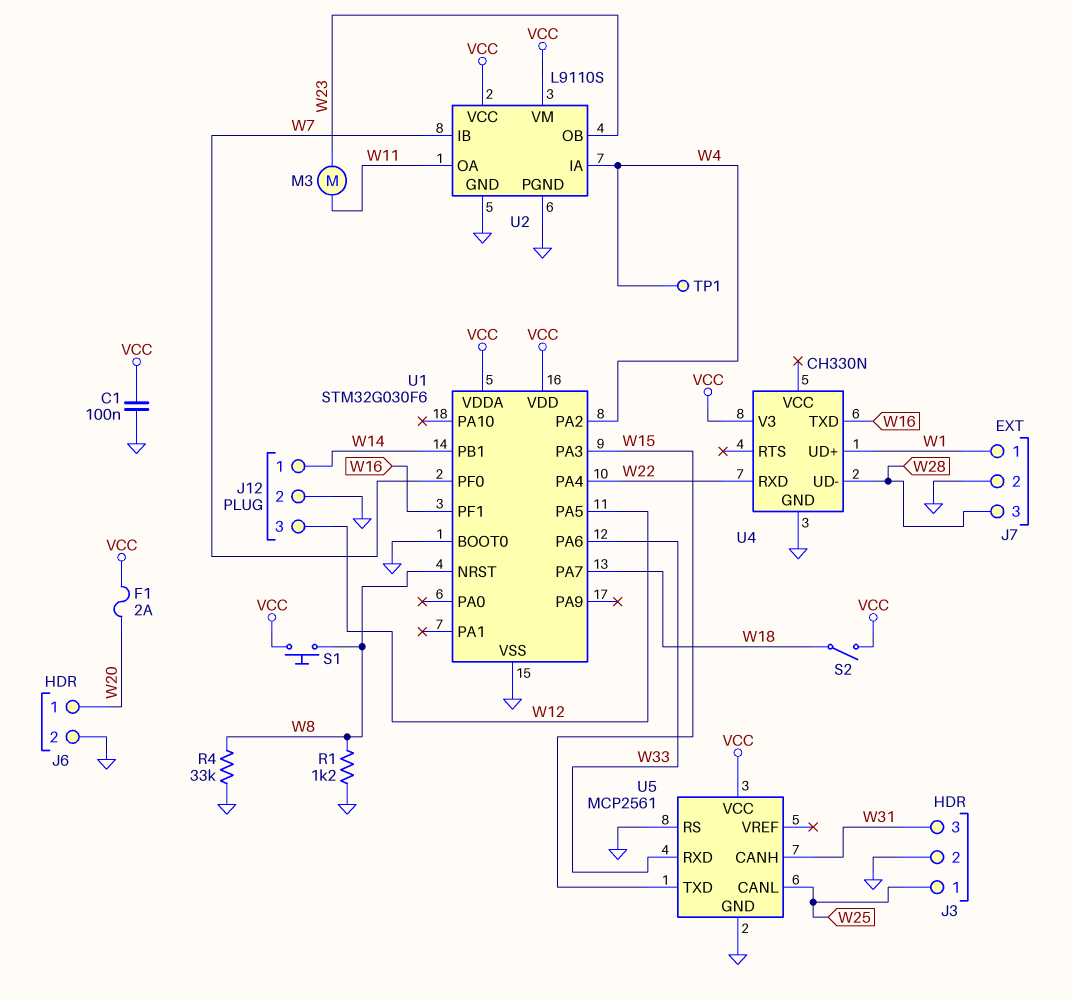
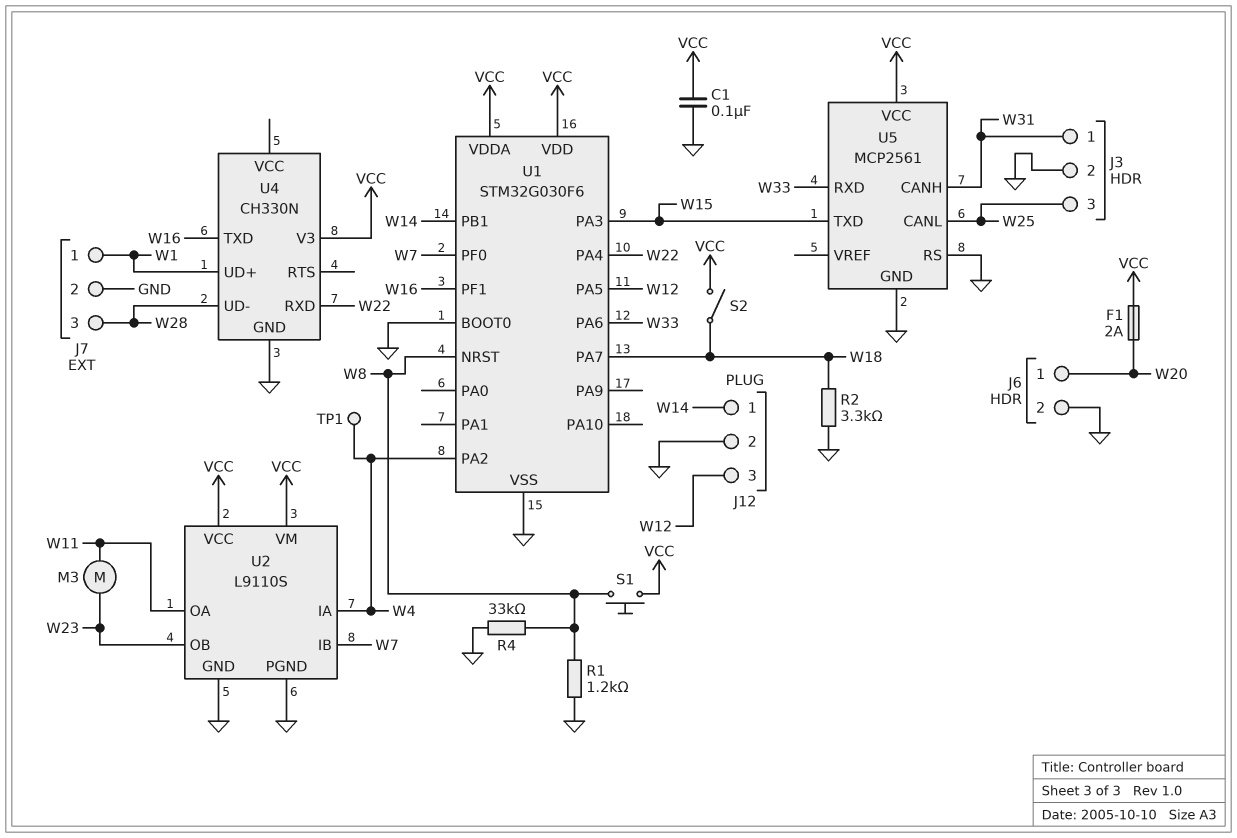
J3 pin 1: W25 -> W31
J3 pin 3: W31 -> W25
R2: none -> 3.3k (GND, W18)

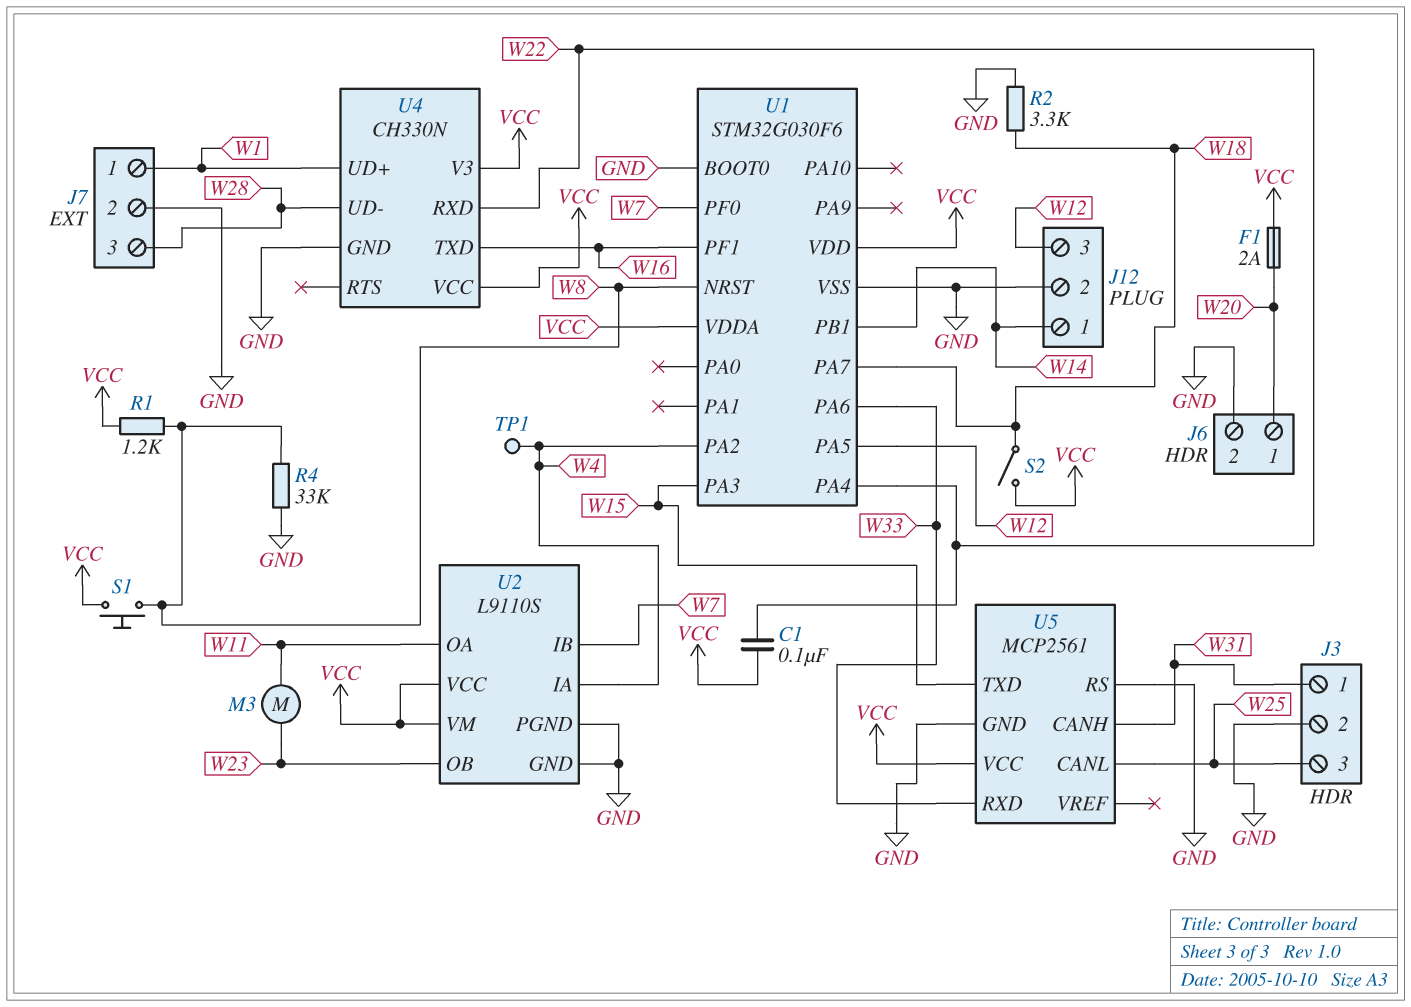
C1: 100nF (GND, VCC) -> 100nF (VCC, W22)
R1: 1.2k (GND, W8) -> 1.2k (VCC, W8)
U4 pin VCC: none -> VCC

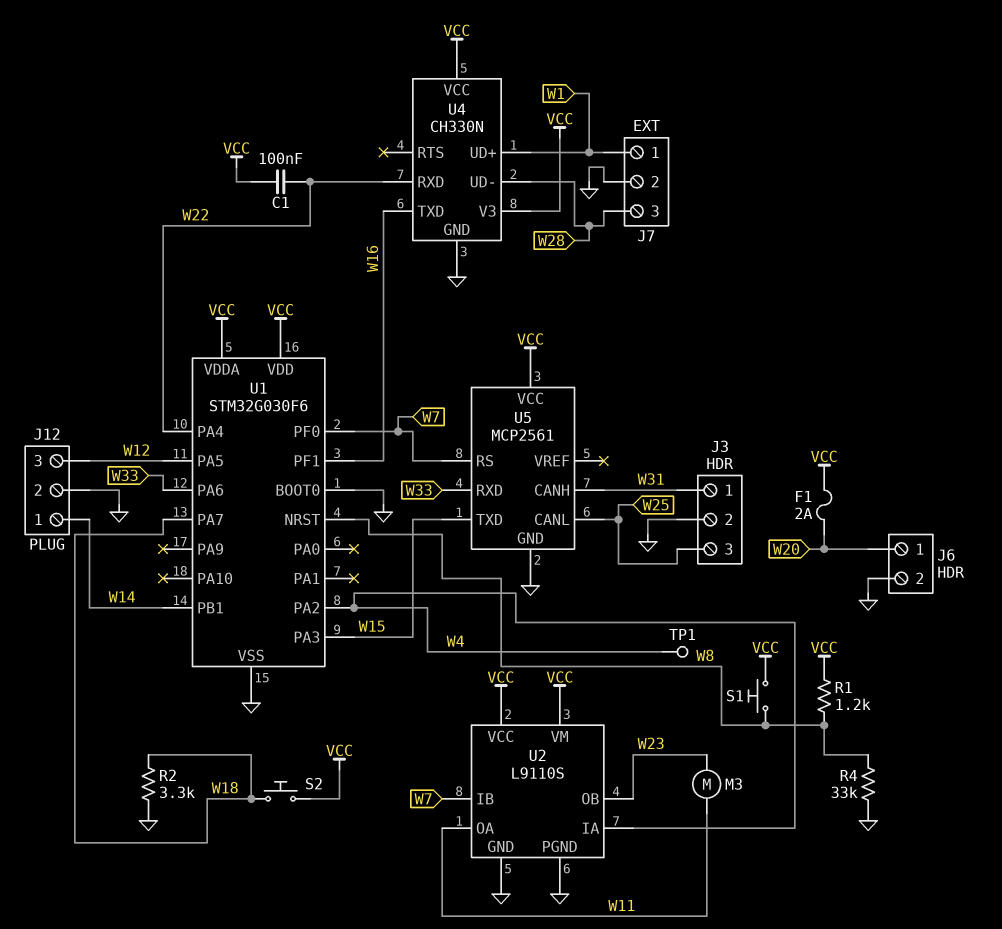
S2: switch (VCC, W18) -> button (VCC, W18)
U5 pin RS: GND -> W7

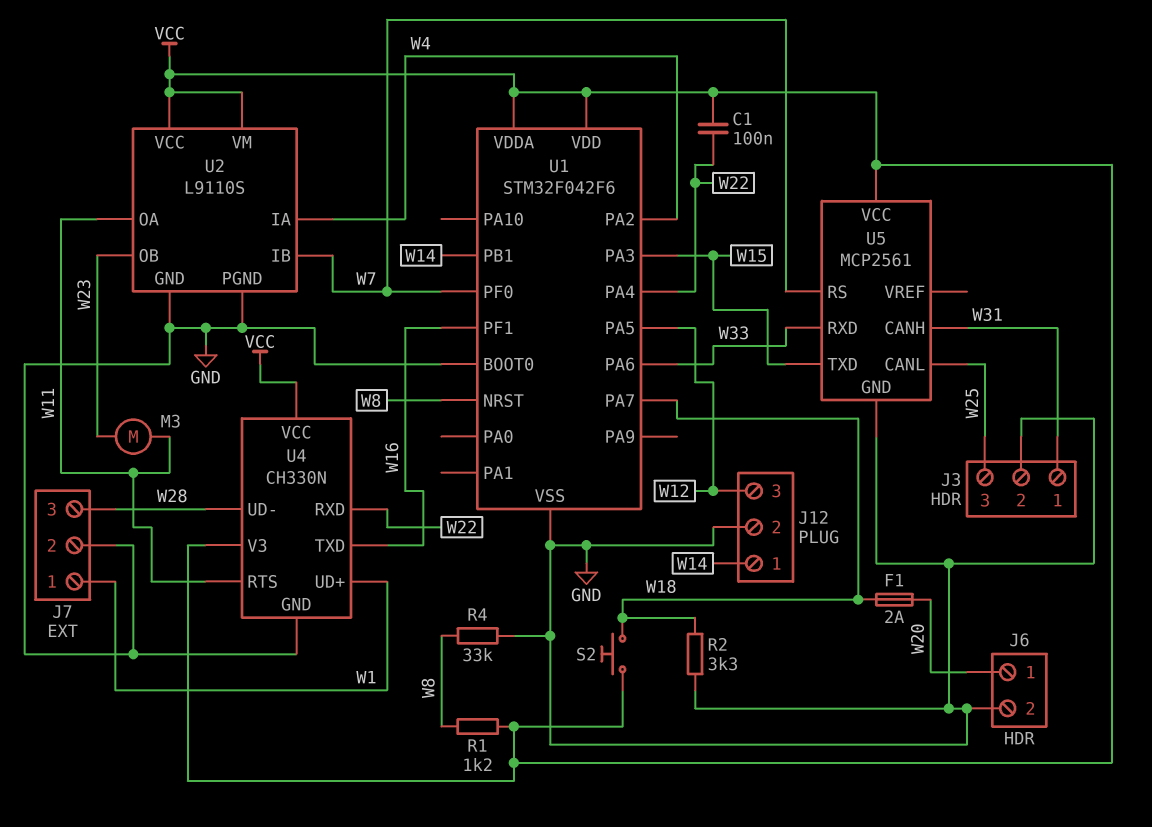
F1: 2A (VCC, W20) -> 2A (W18, W20)
S1: button (VCC, W8) -> none
TP1: test point (W4) -> none
U1: STM32G030F6 -> STM32F042F6
U4 pin RTS: none -> W11

